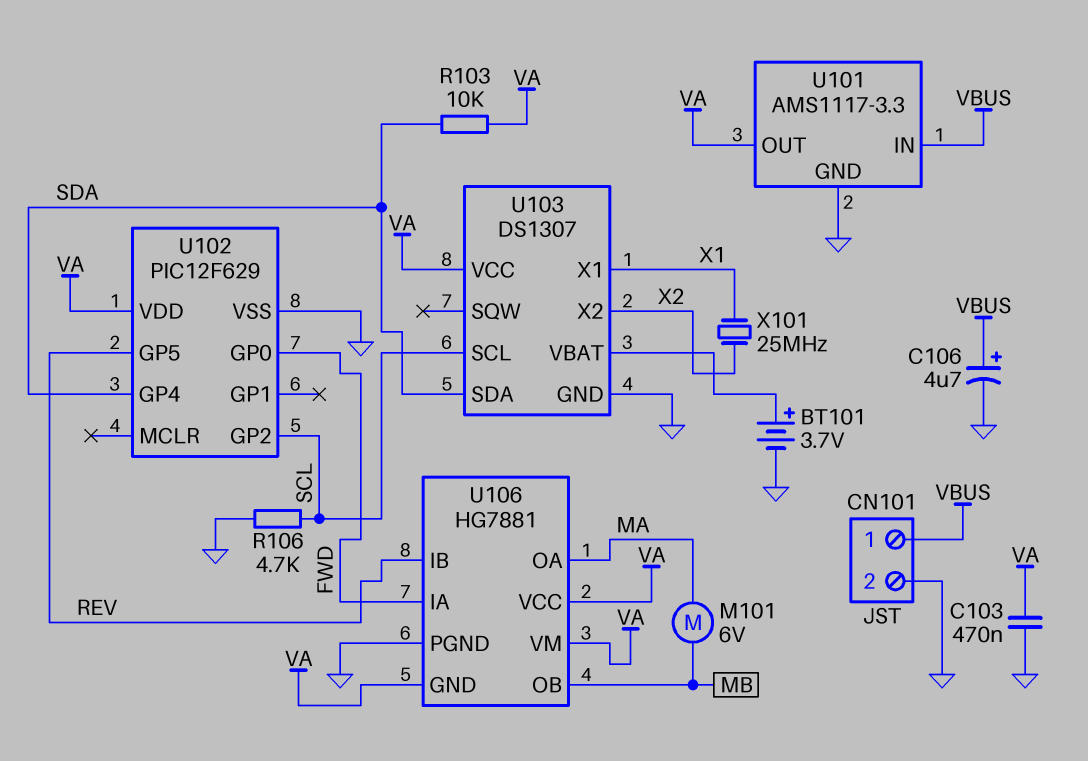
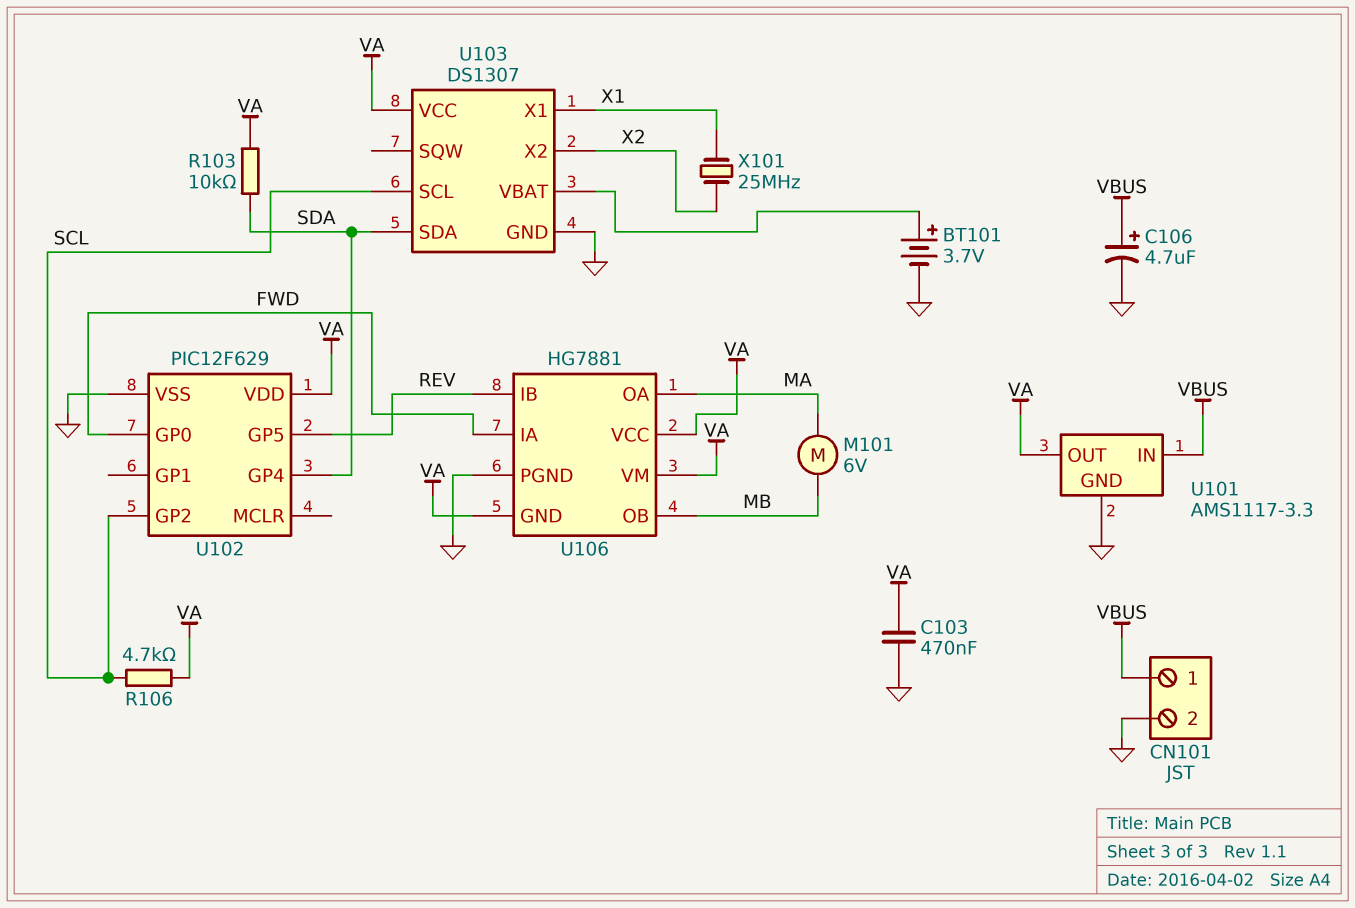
R106: 4.7k (GND, SCL) -> 4.7k (SCL, VA)

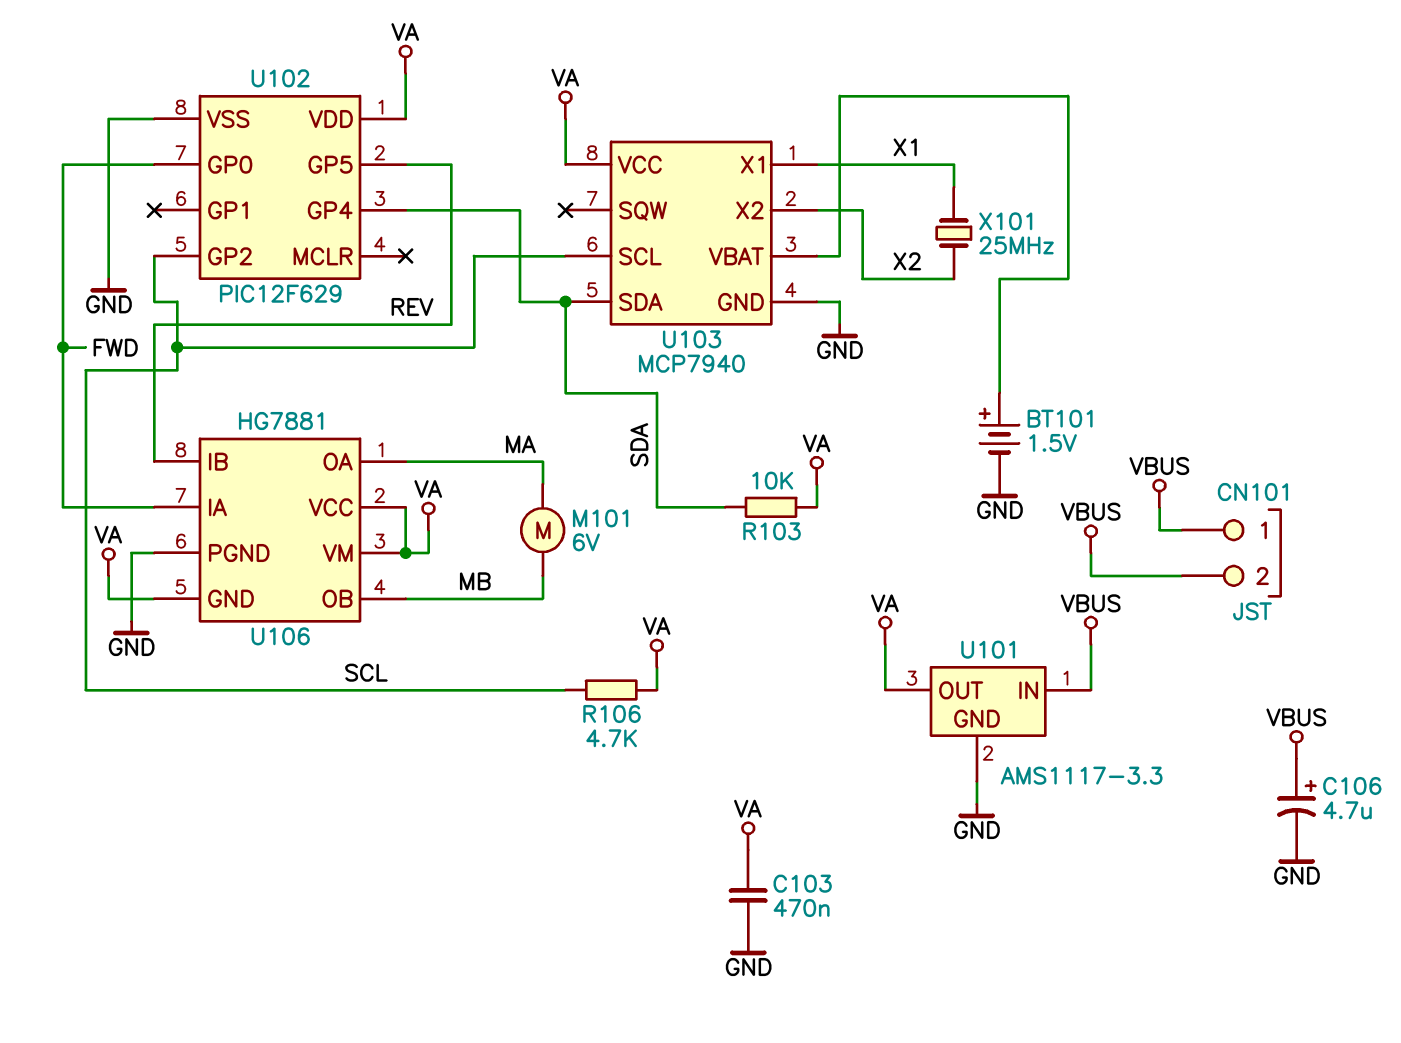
BT101: 3.7V (plus U103/VBAT, minus GND) -> 1.5V (plus U103/VBAT, minus GND)
CN101 pin 2: GND -> VBUS
U103: DS1307 -> MCP7940

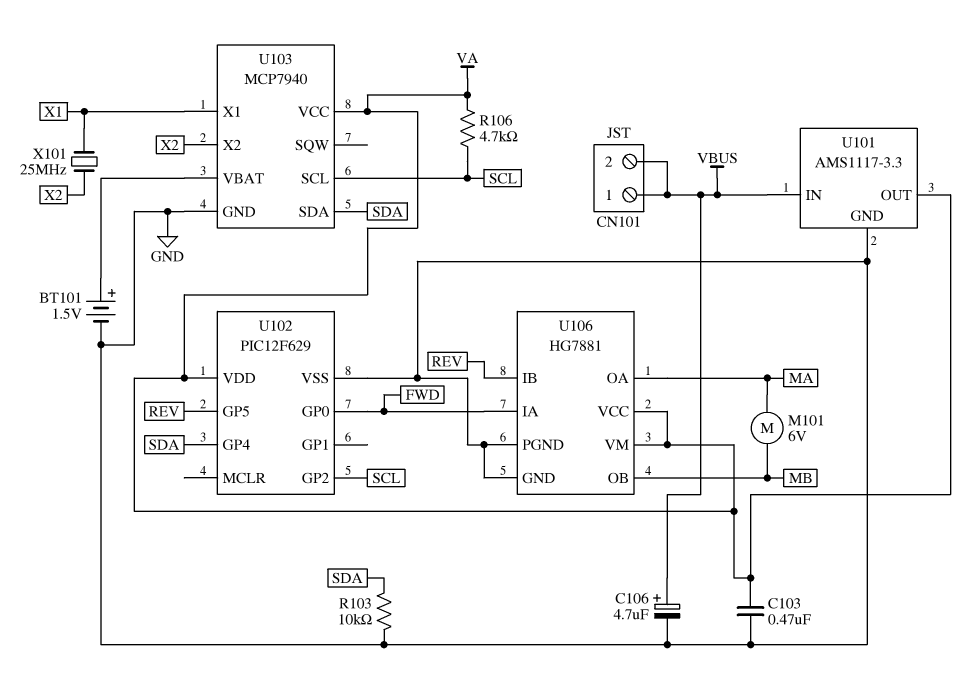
R103: 10k (SDA, VA) -> 10k (GND, SDA)
U106 pin GND: VA -> GND

